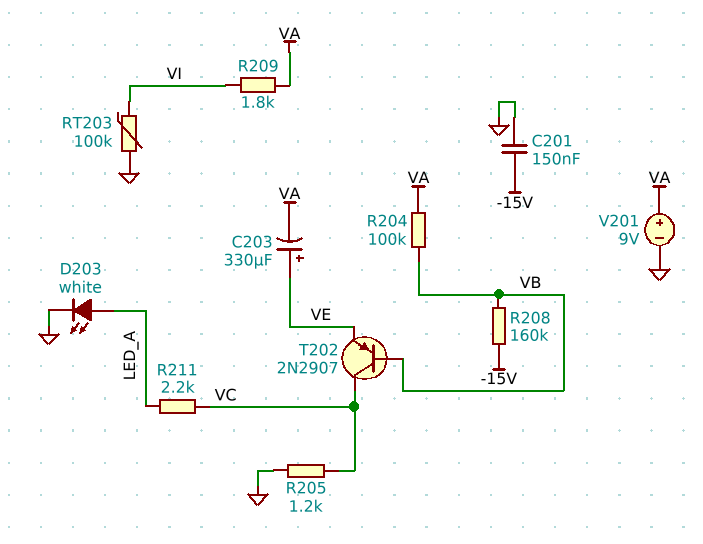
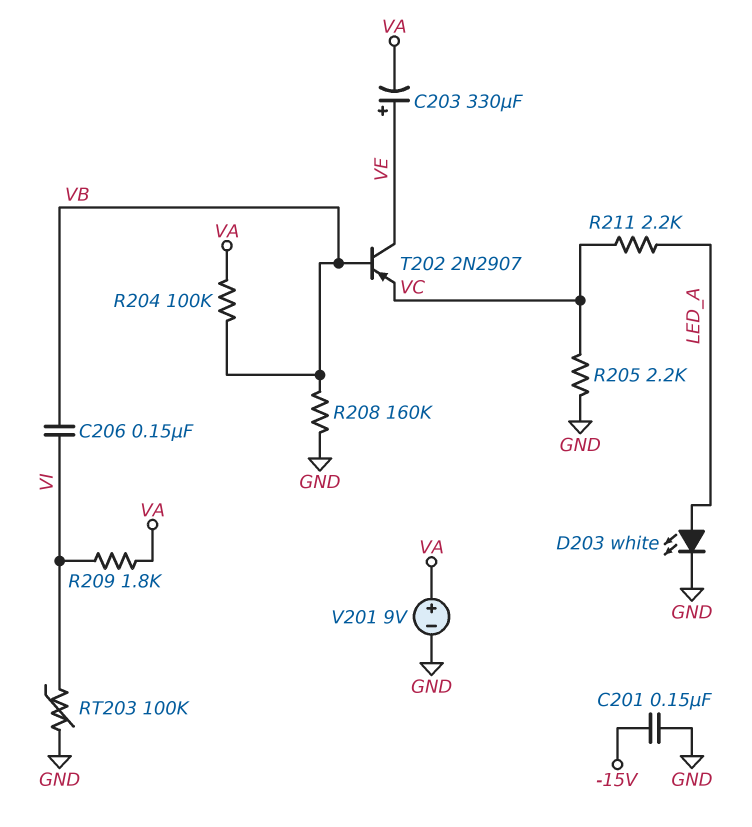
C206: none -> 150nF (VB, VI)
R205: 1.2k (GND, VC) -> 2.2k (GND, VC)
R208: 160k (-15V, VB) -> 160k (GND, VB)
T202: PNP 2N2907 (B VB, C VC, E VE) -> PNP 2N2907 (B VB, C VE, E VC)

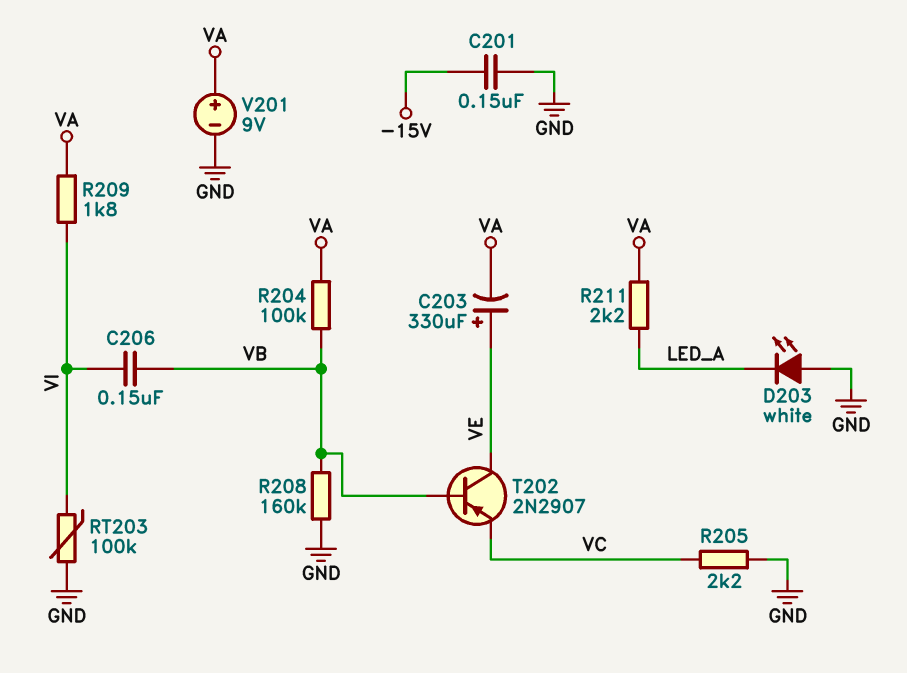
D203: LED white (A LED_A, K GND) -> LED white (A GND, K LED_A)
R211: 2.2k (LED_A, VC) -> 2.2k (LED_A, VA)

